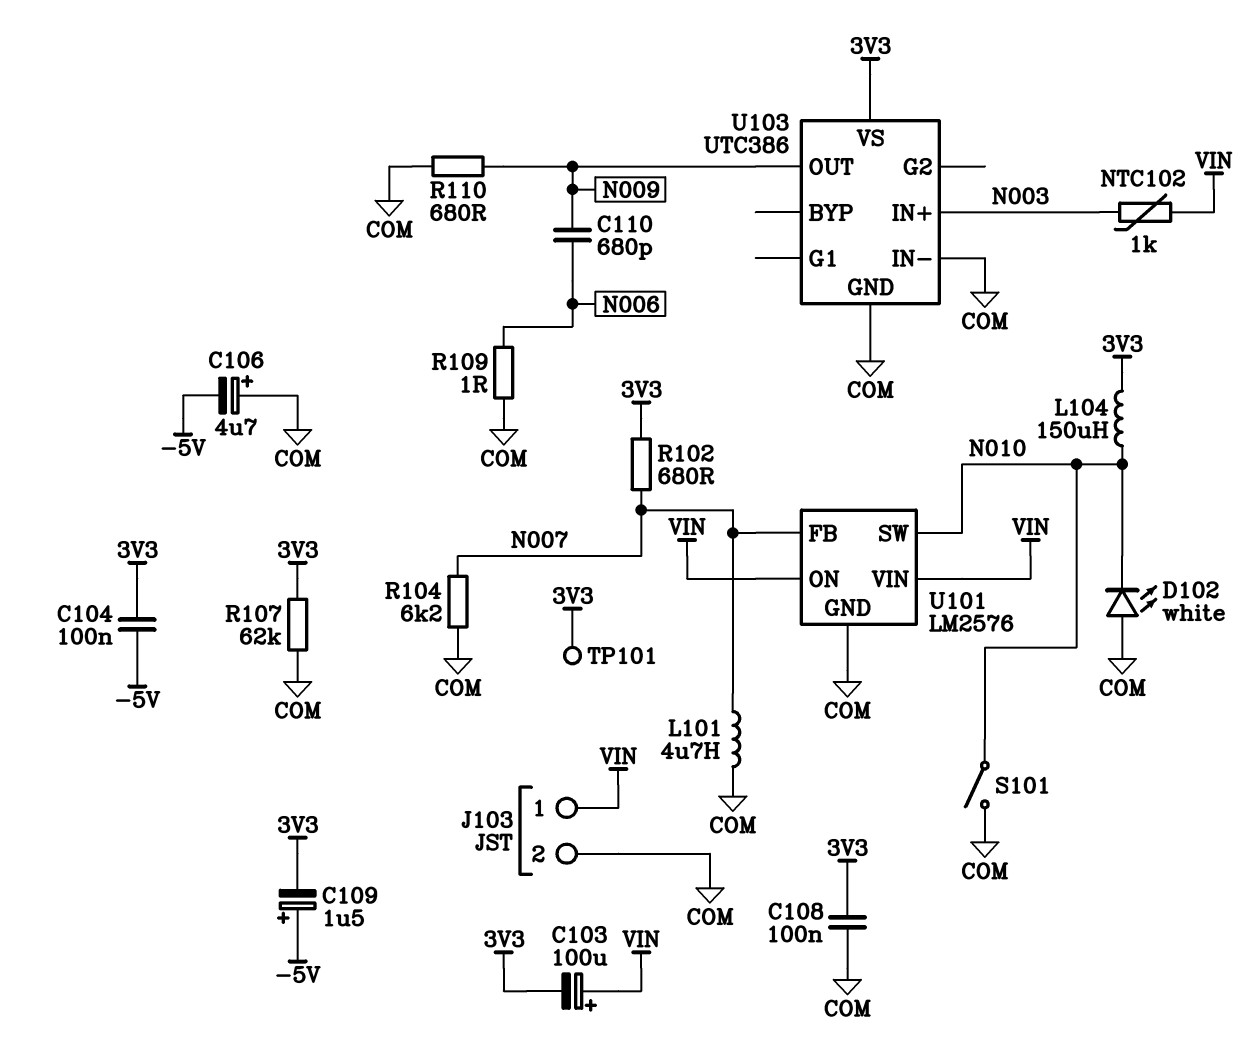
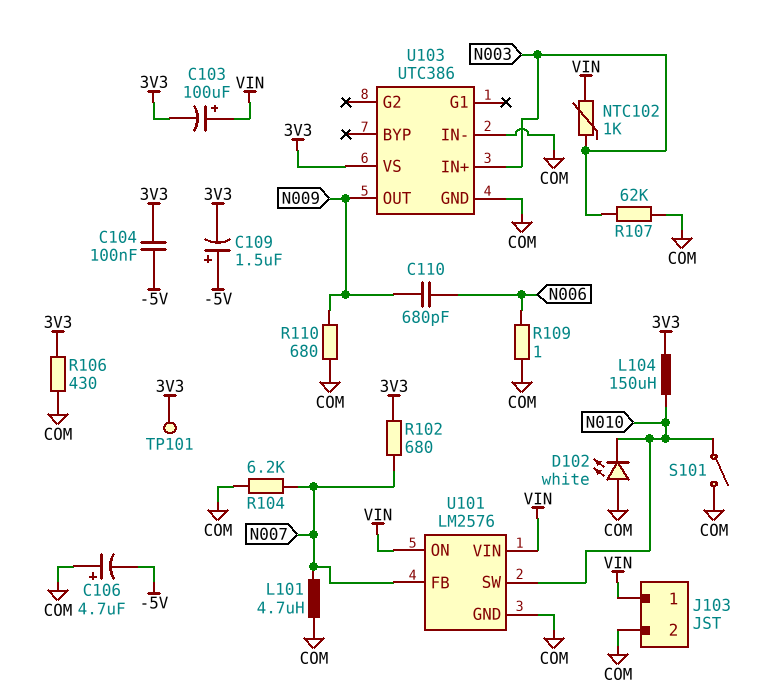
C108: 100nF (3V3, COM) -> none
R106: none -> 430 (3V3, COM)
R107: 62k (3V3, COM) -> 62k (COM, N003)

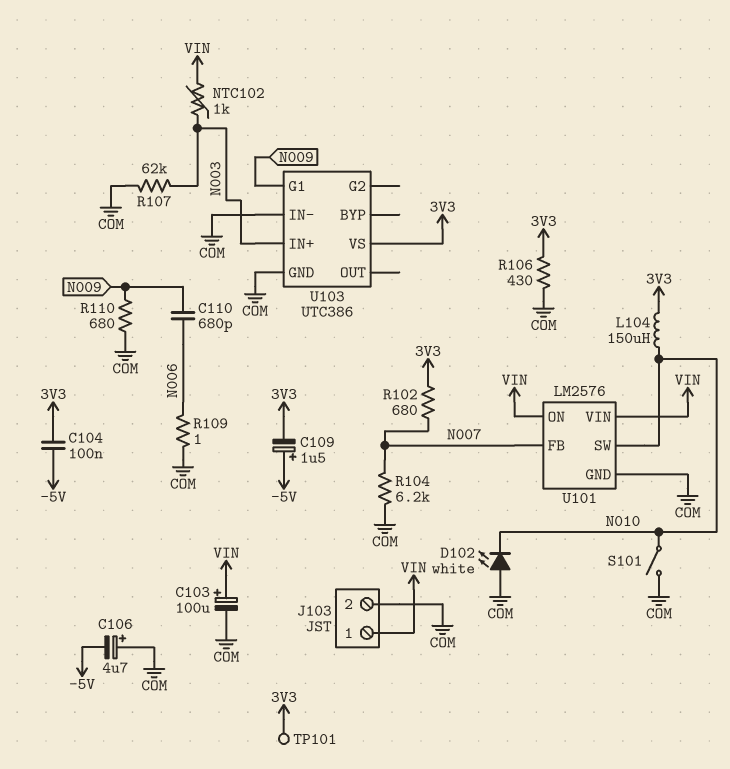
C103: 100uF (plus VIN, minus 3V3) -> 100uF (plus VIN, minus COM)
L101: 4.7uH (COM, N007) -> none
U103 pin G1: none -> N009
U103 pin OUT: N009 -> none

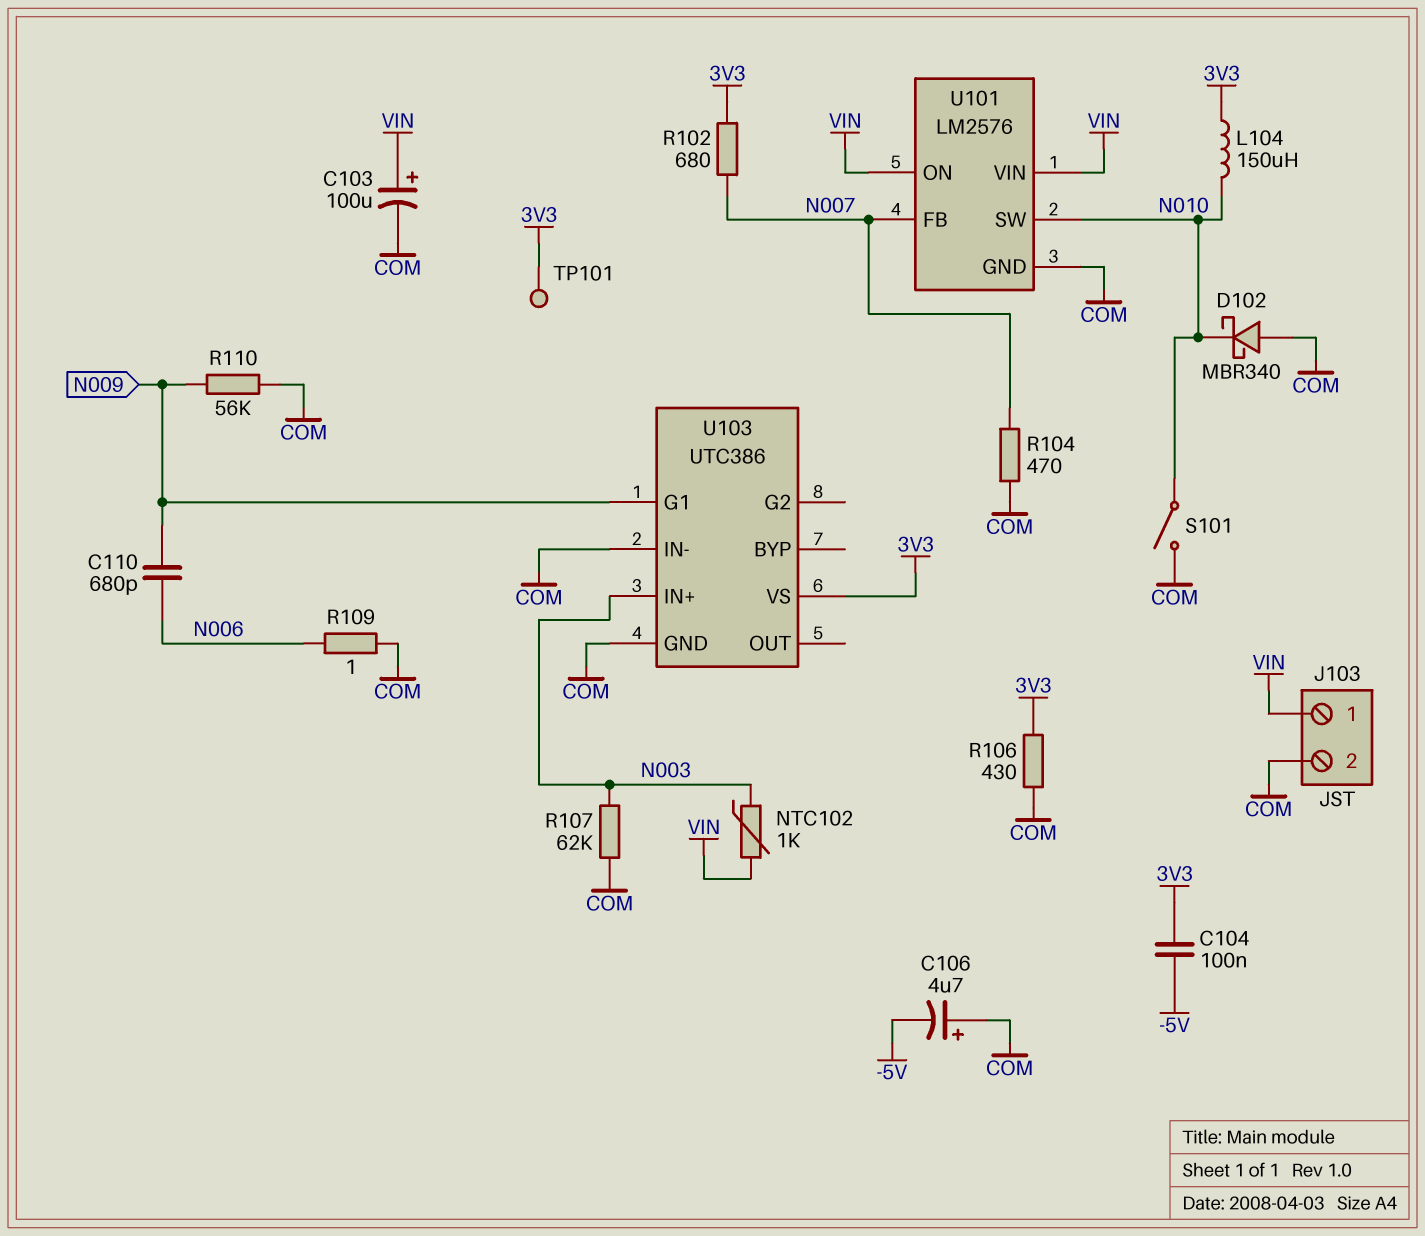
C109: 1.5uF (plus -5V, minus 3V3) -> none
D102: LED white (A COM, K N010) -> schottky MBR340 (A COM, K N010)
R104: 6.2k (COM, N007) -> 470 (COM, N007)
R110: 680 (COM, N009) -> 56k (COM, N009)

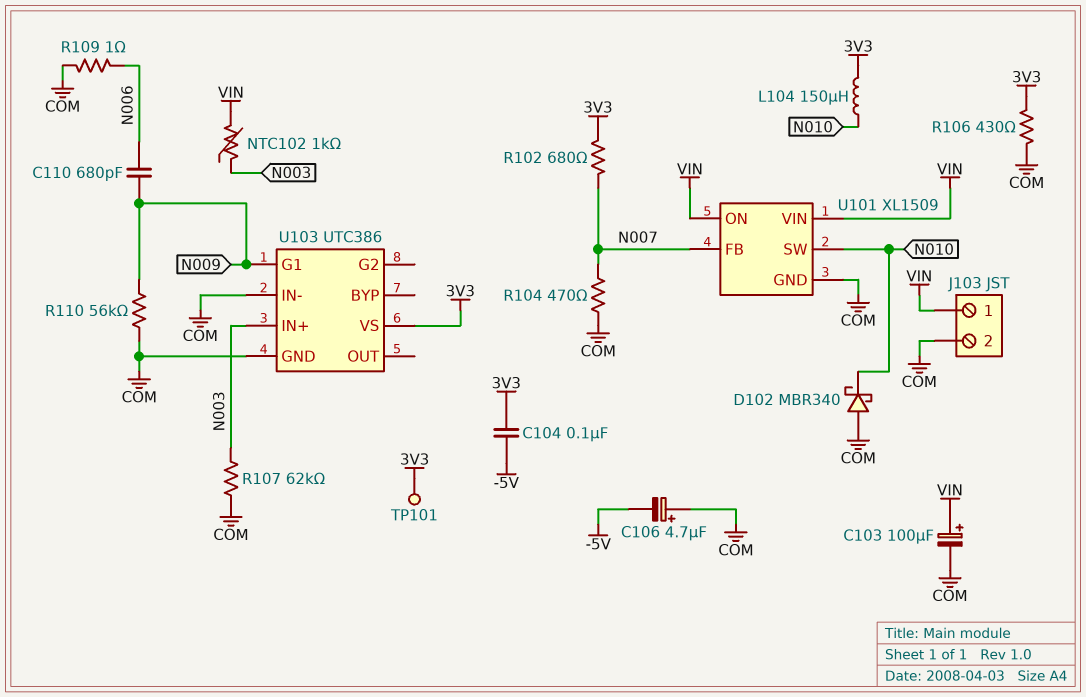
S101: switch (COM, N010) -> none
U101: LM2576 -> XL1509

